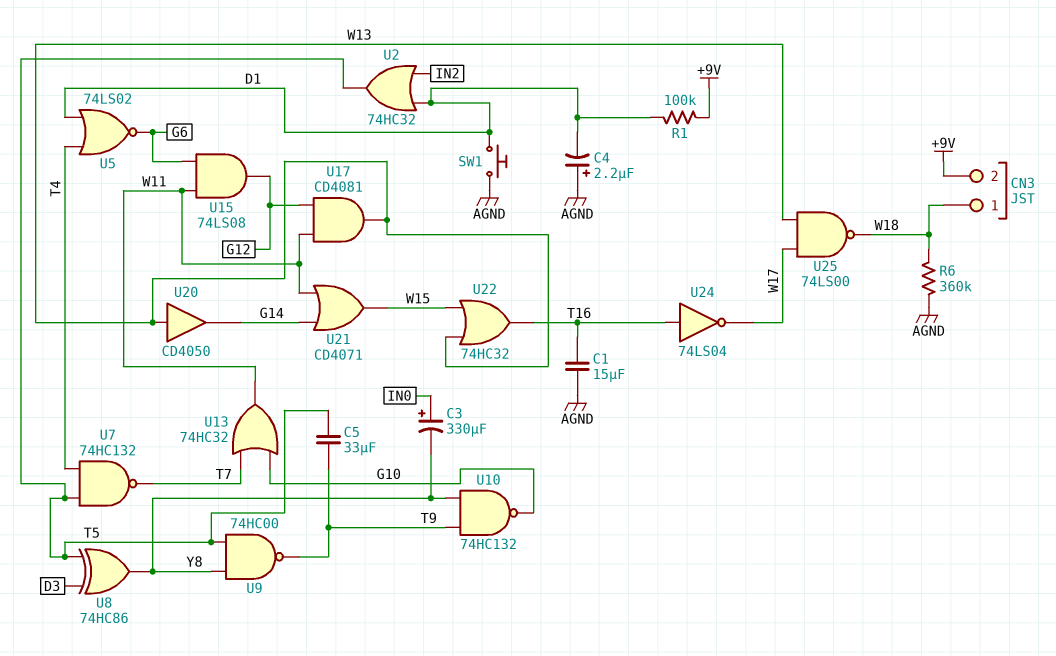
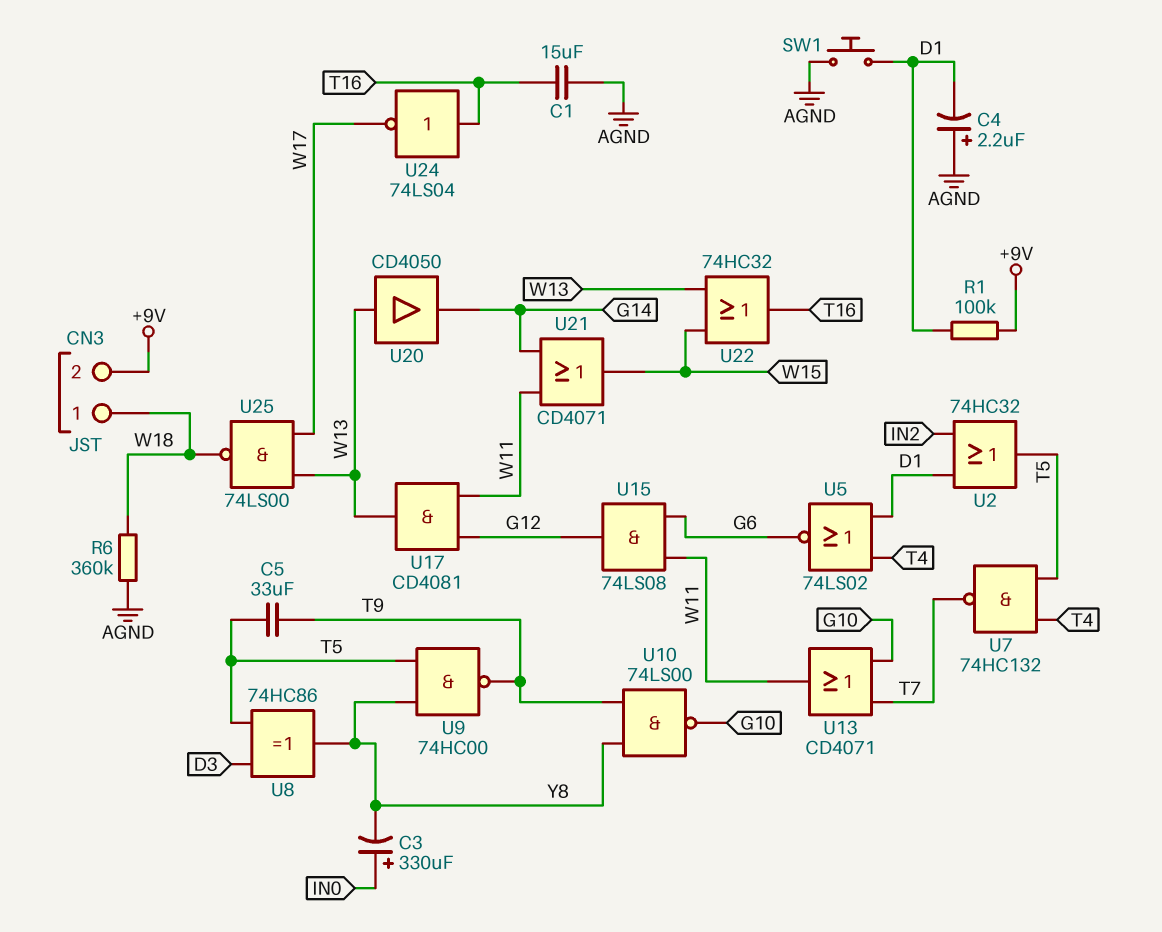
U10: NAND 74HC132 (in T9, in Y8, out G10) -> NAND 74LS00 (in T9, in Y8, out G10)
U13: OR 74HC32 (in G10, in T7, out W11) -> OR CD4071 (in G10, in T7, out W11)

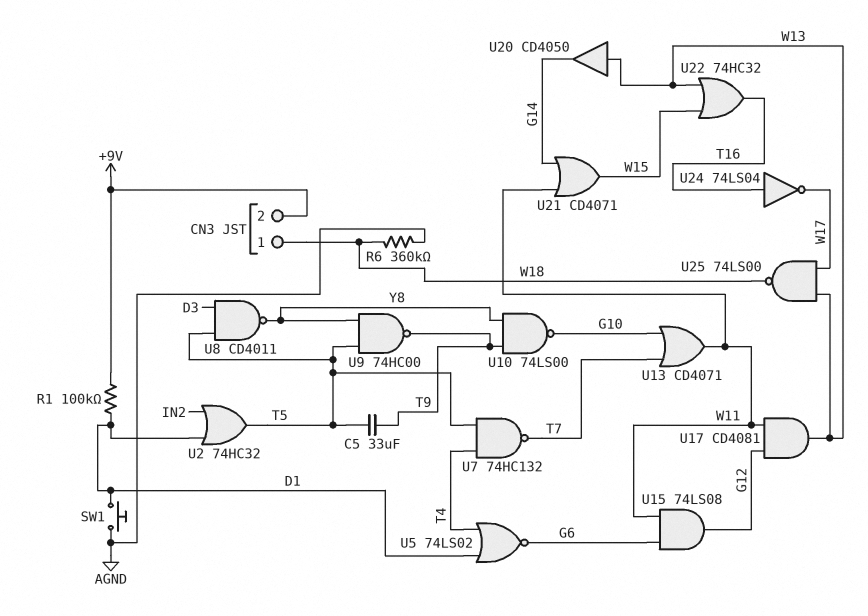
C1: 15uF (AGND, T16) -> none
C3: 330uF (plus IN0, minus Y8) -> none
C4: 2.2uF (plus AGND, minus D1) -> none
U8: XOR 74HC86 (in D3, in T5, out Y8) -> NAND CD4011 (in D3, in T5, out Y8)

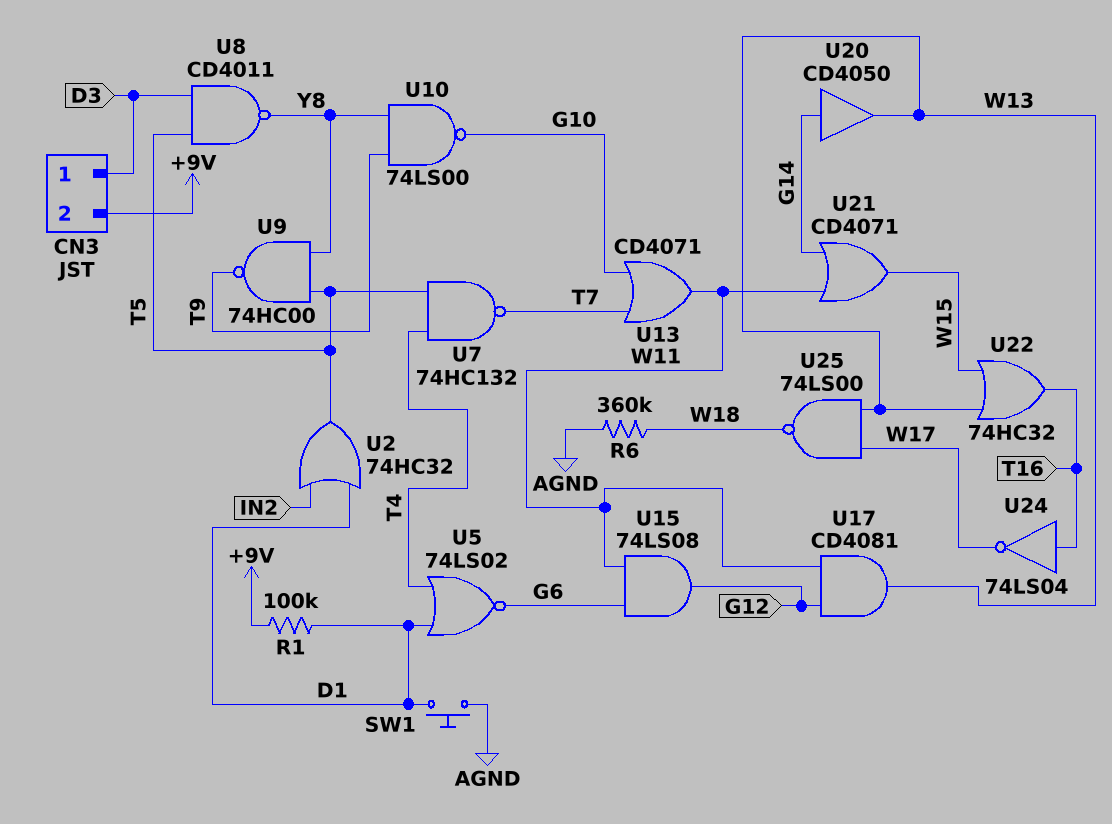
C5: 33uF (T5, T9) -> none
CN3 pin 1: W18 -> D3
U20: buffer CD4050 (in W13, out G14) -> buffer CD4050 (in G14, out W13)

